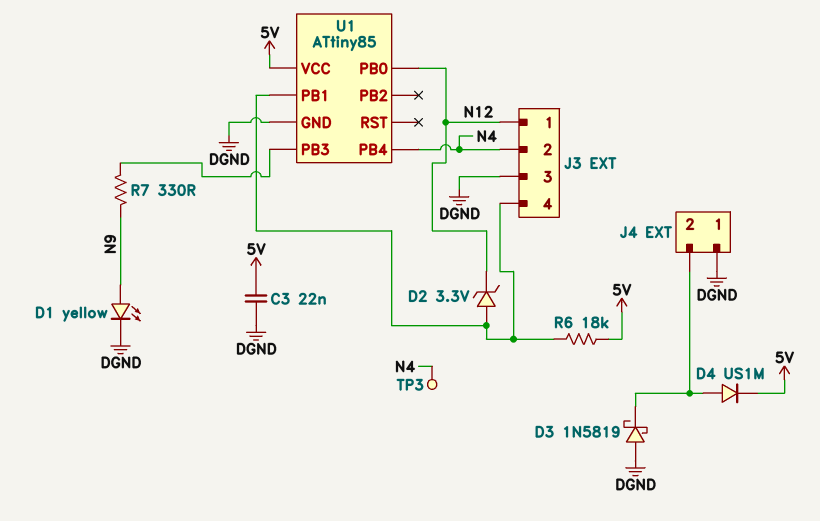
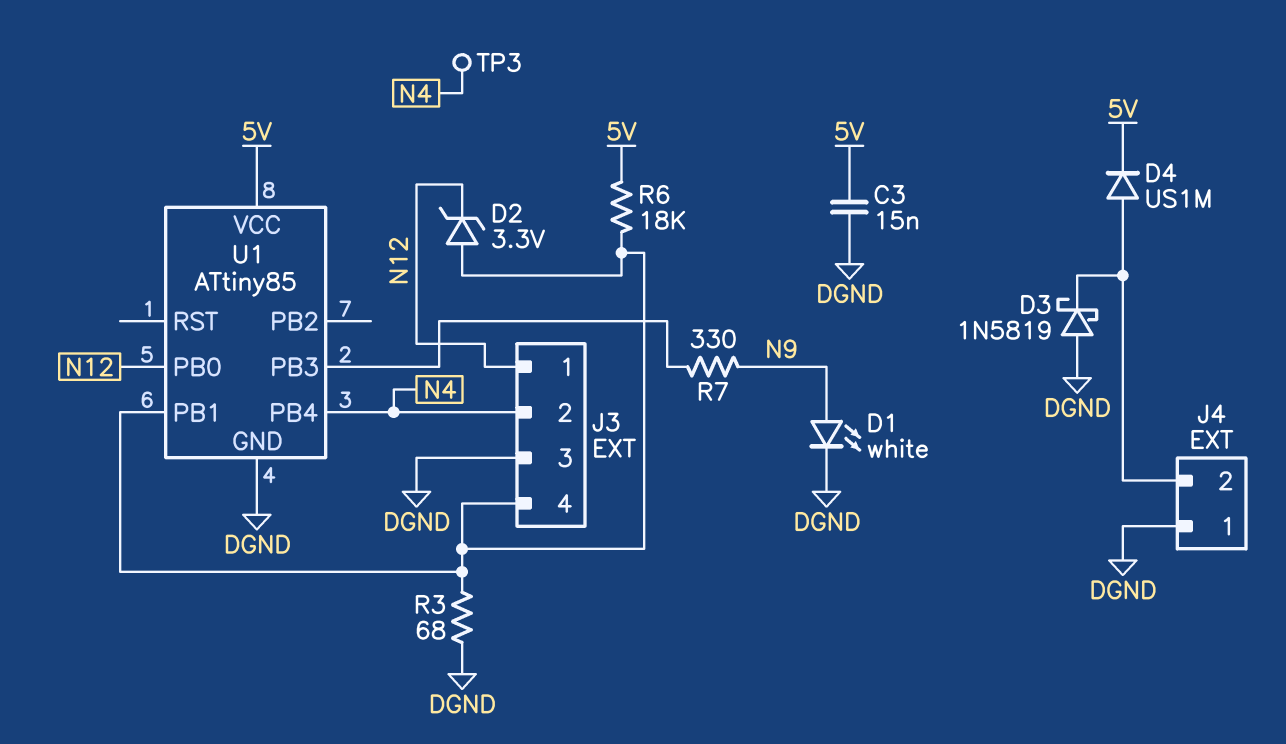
C3: 22nF (5V, DGND) -> 15nF (5V, DGND)
D1: LED yellow (A N9, K DGND) -> LED white (A N9, K DGND)
R3: none -> 68 (DGND, J3/4)

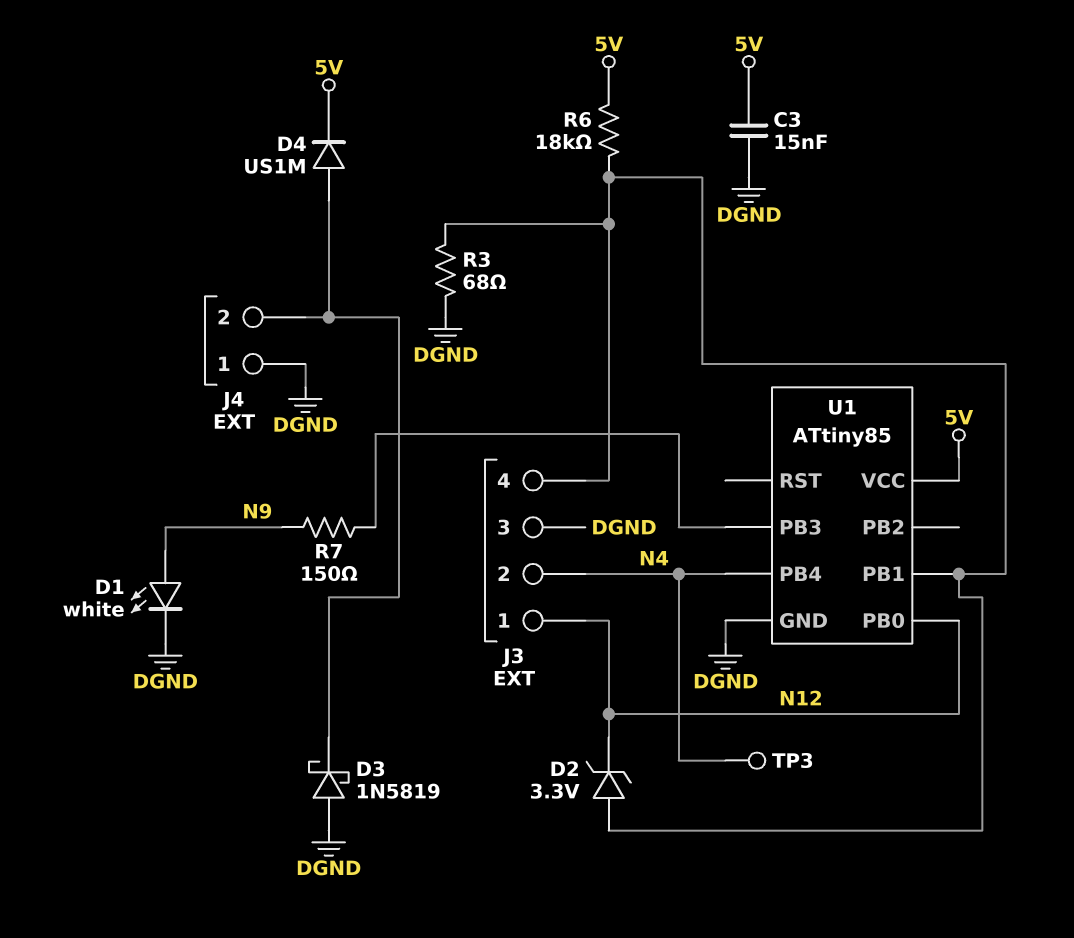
R7: 330 (N9, U1/PB3) -> 150 (N9, U1/PB3)

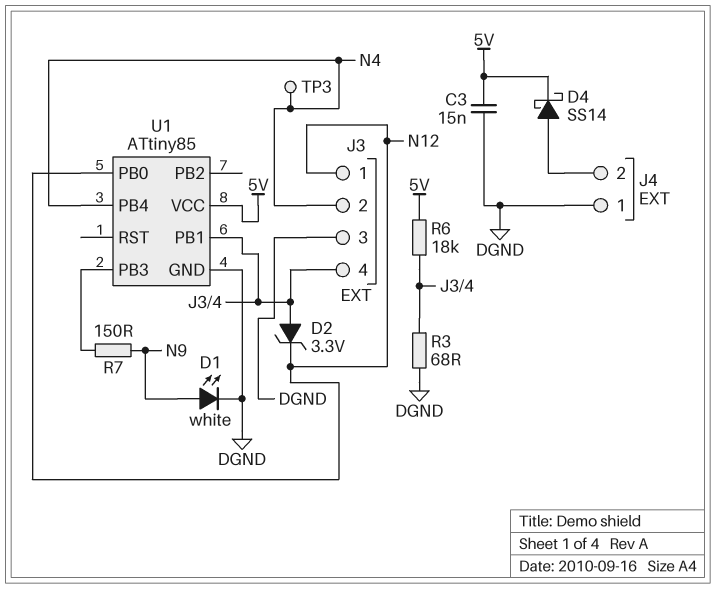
D3: schottky 1N5819 (A DGND, K J4/2) -> none
D4: diode US1M (A J4/2, K 5V) -> schottky SS14 (A J4/2, K 5V)

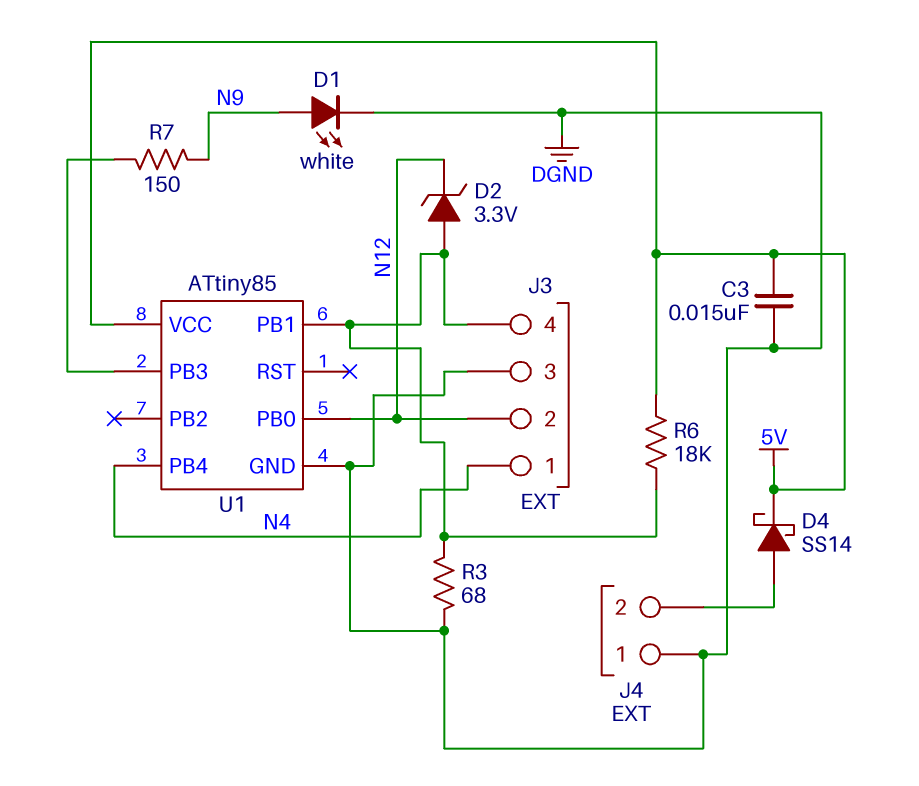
J3 pin 1: N12 -> N4
J3 pin 2: N4 -> N12
TP3: test point (N4) -> none

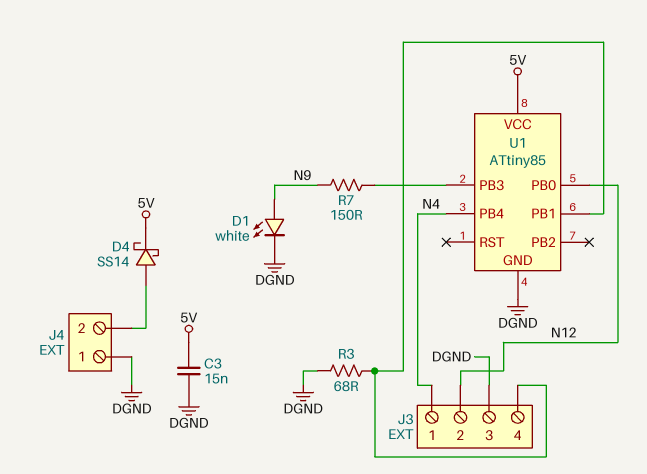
D2: zener 3.3V (A J3/4, K N12) -> none
R6: 18k (5V, J3/4) -> none

